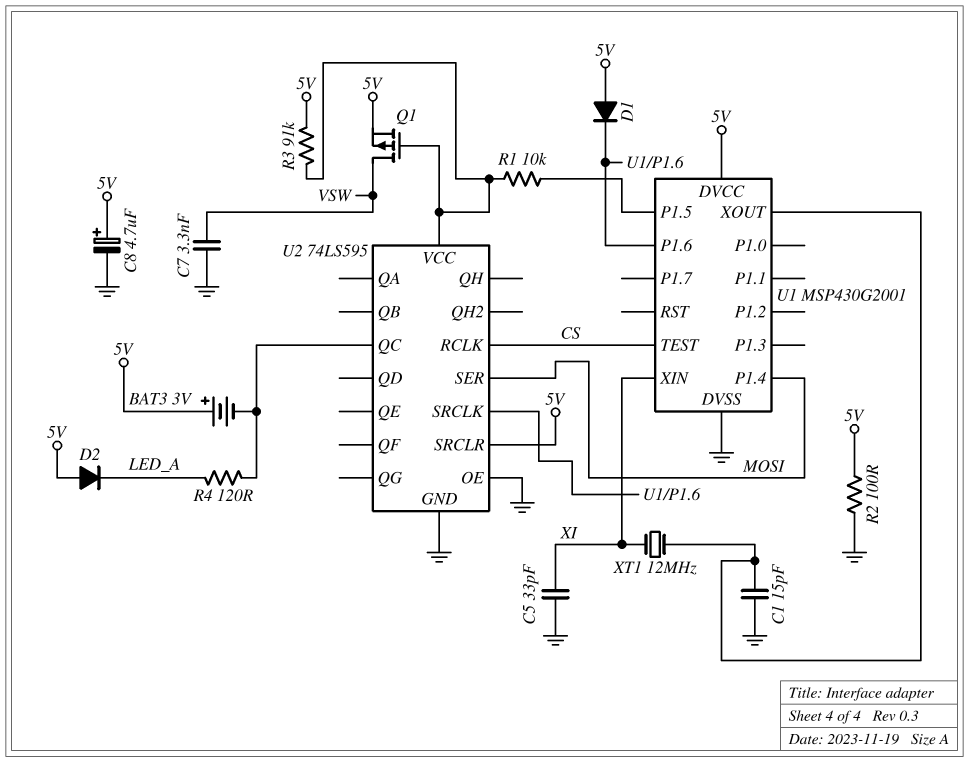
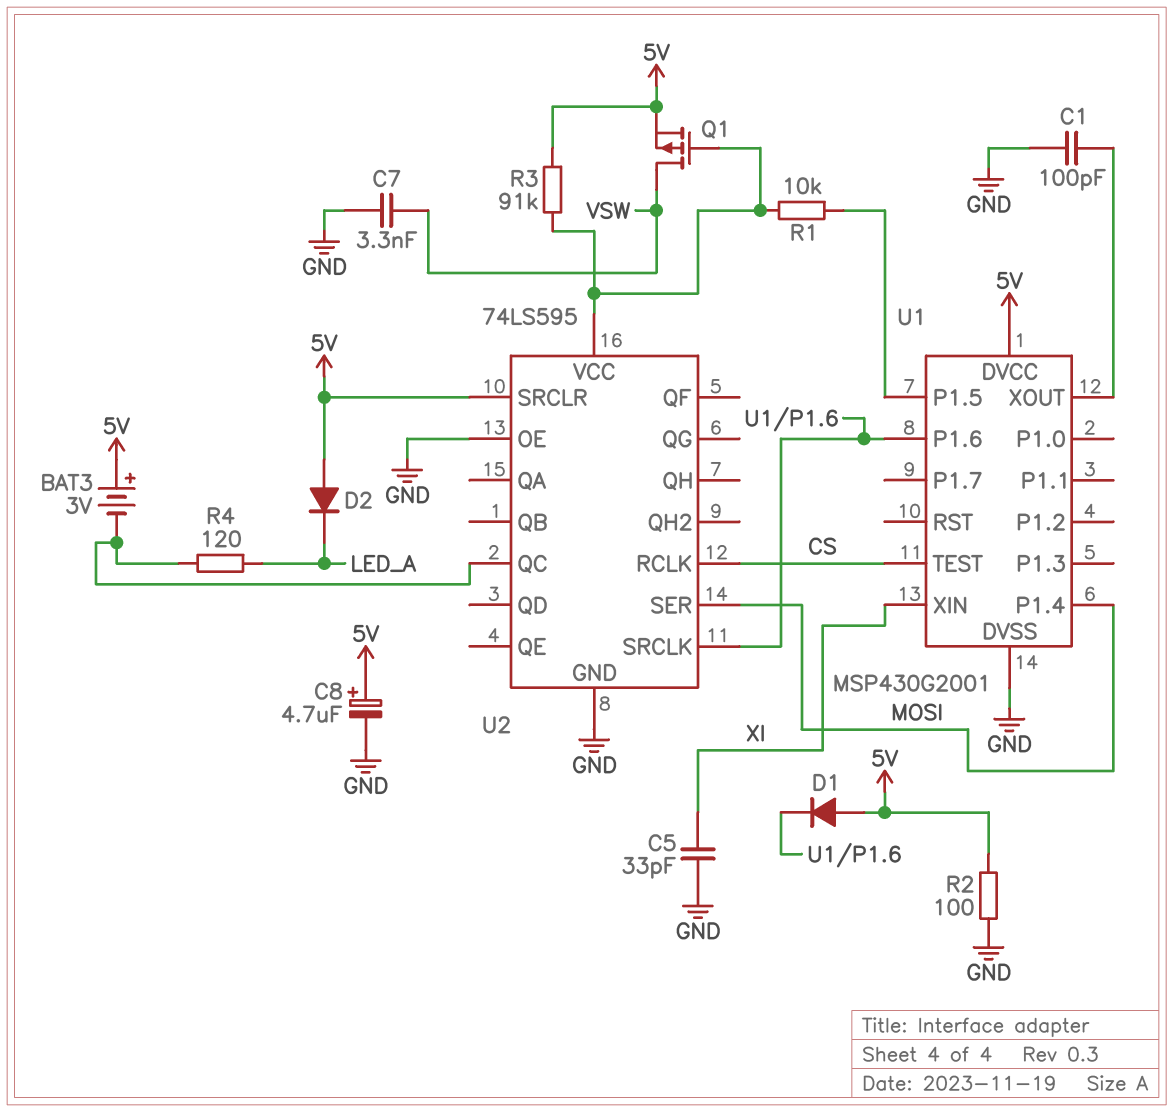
C1: 15pF (GND, U1/XOUT) -> 100pF (GND, U1/XOUT)
XT1: 12MHz (U1/XOUT, XI) -> none

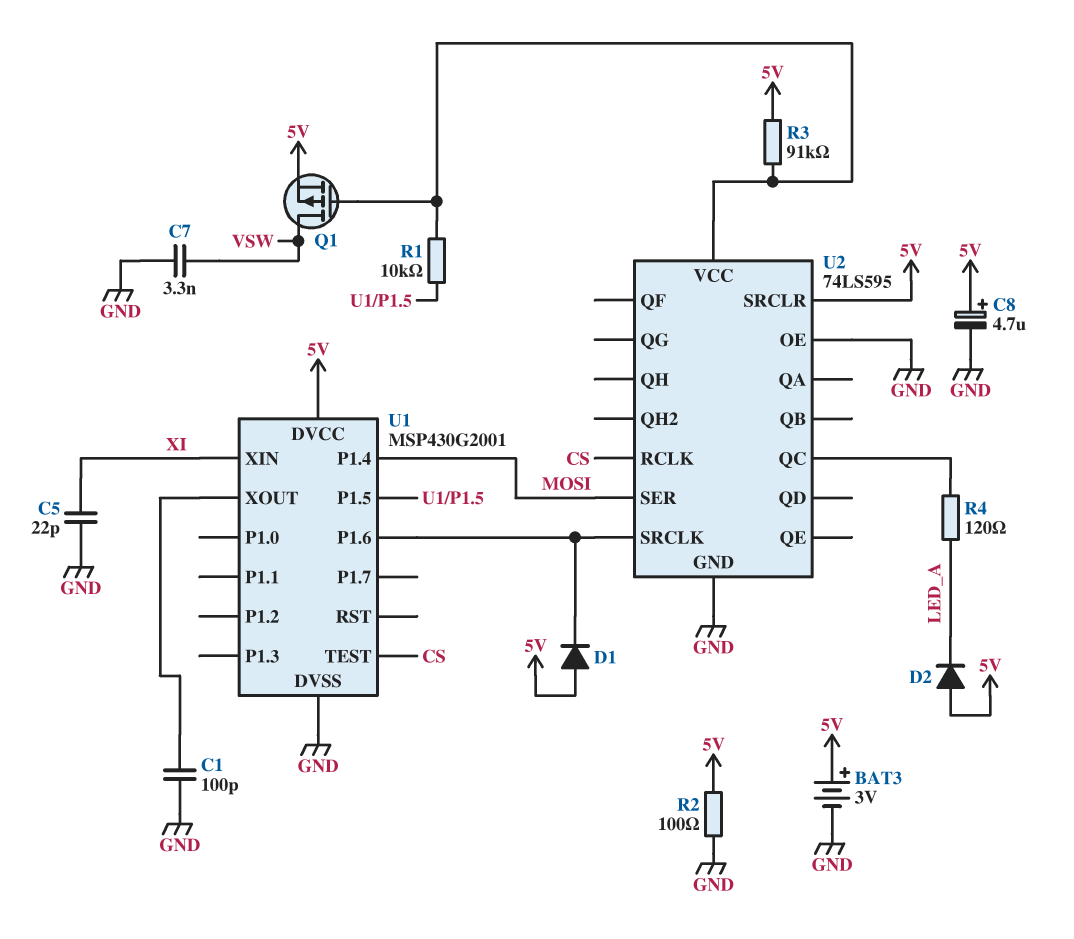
BAT3: 3V (plus 5V, minus U2/QC) -> 3V (plus 5V, minus GND)
C5: 33pF (GND, XI) -> 22pF (GND, XI)

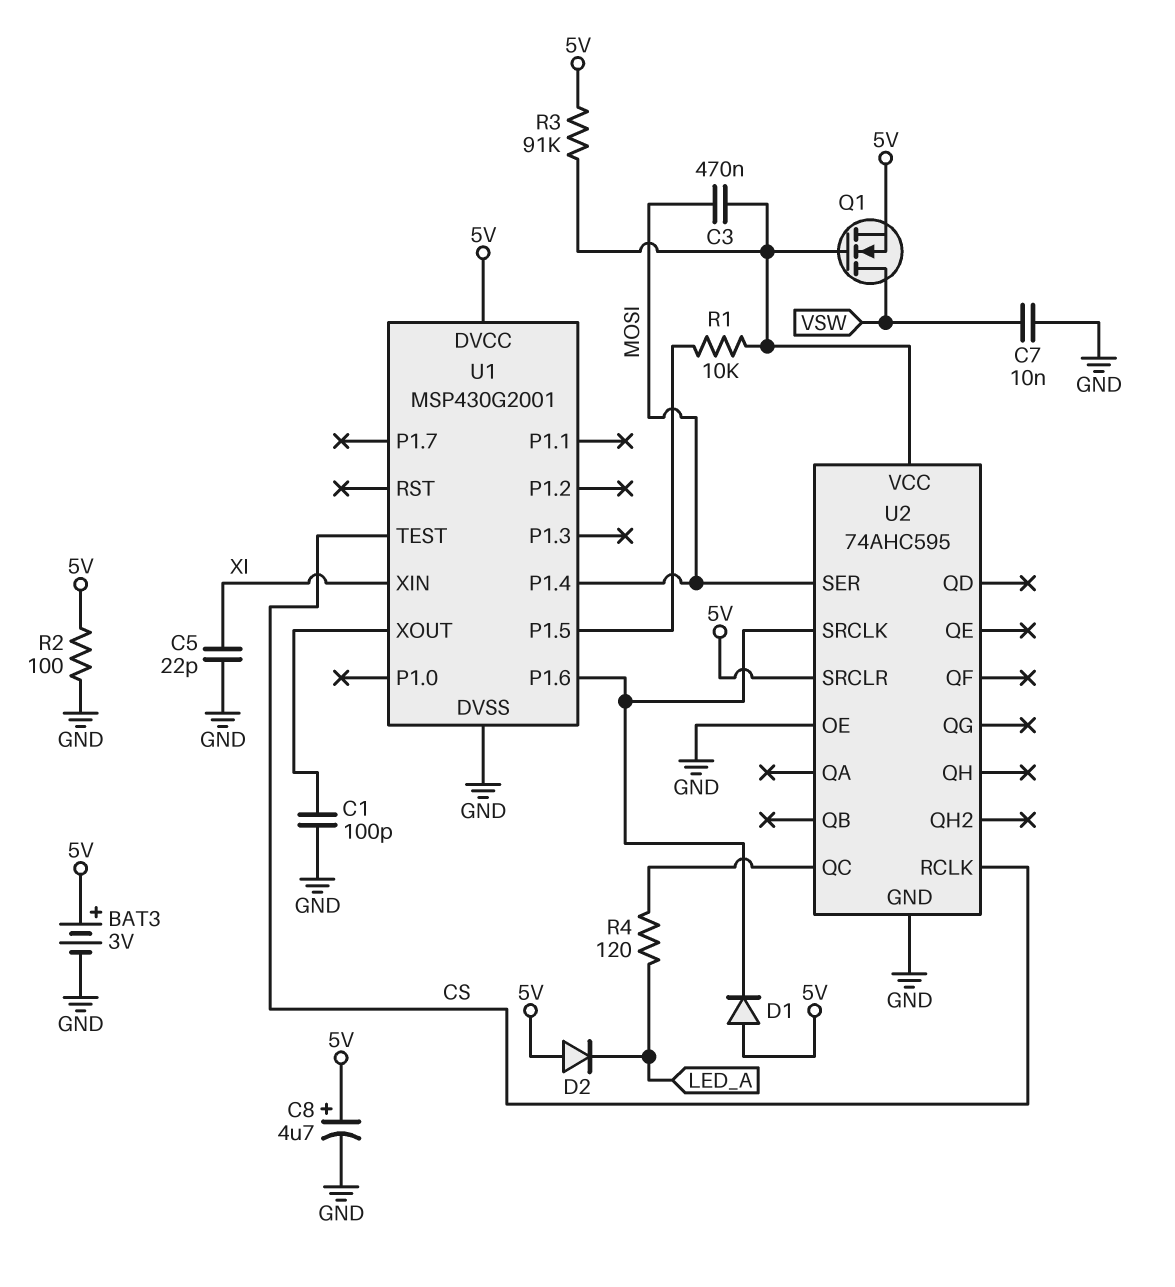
C3: none -> 470nF (MOSI, U2/VCC)
C7: 3.3nF (GND, VSW) -> 10nF (GND, VSW)
Q1: PMOS (G U2/VCC, D VSW, S 5V) -> NMOS (G U2/VCC, D VSW, S 5V)
U2: 74LS595 -> 74AHC595

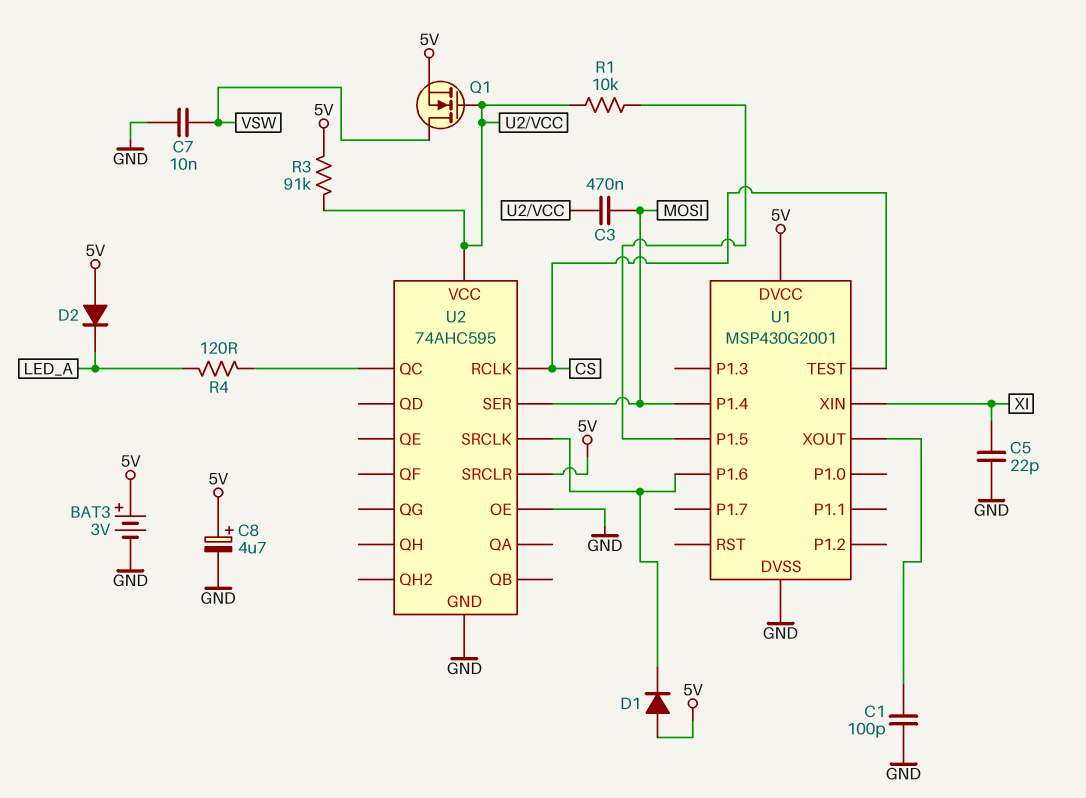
R2: 100 (5V, GND) -> none

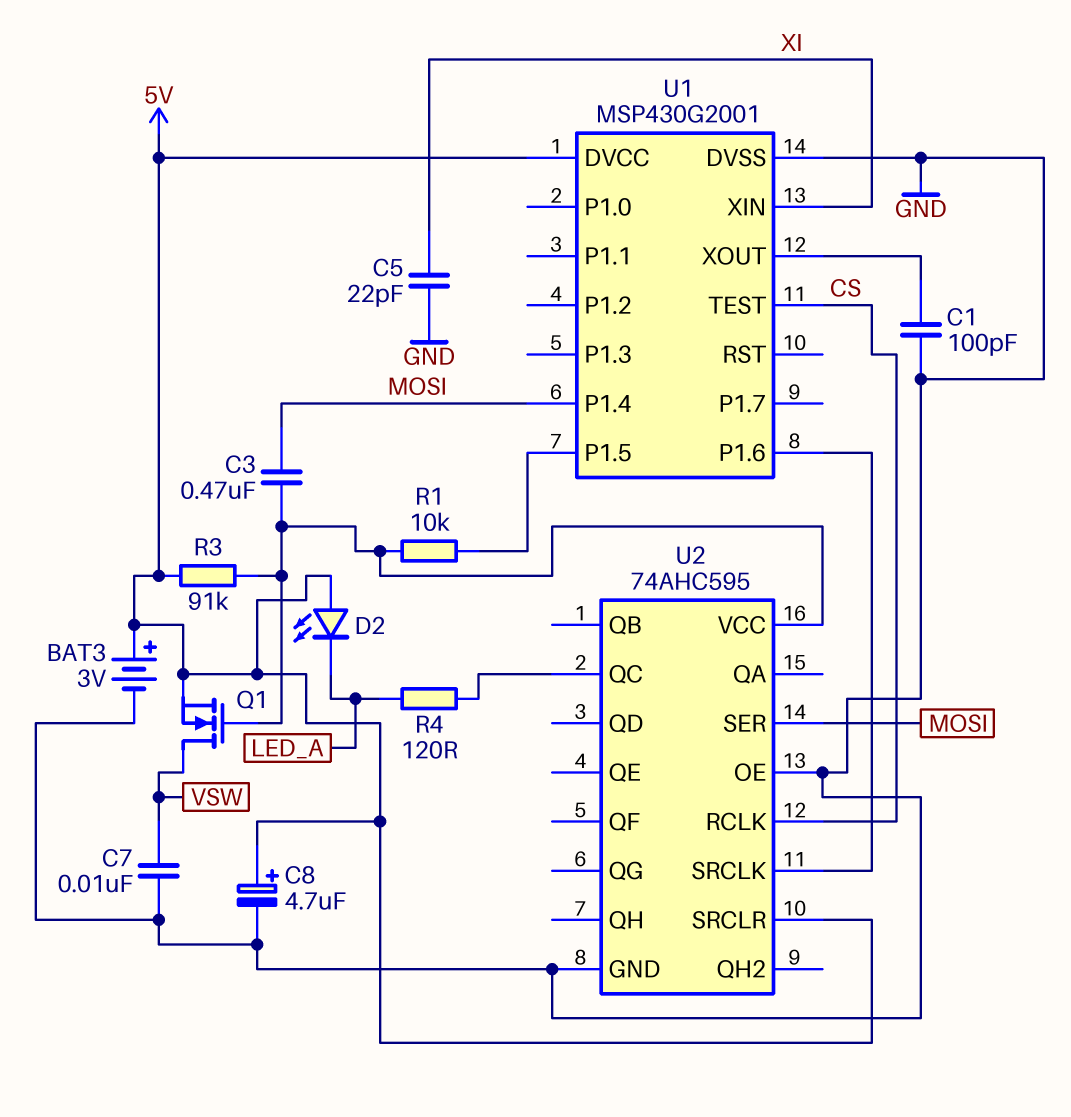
D1: diode (A 5V, K U1/P1.6) -> none
D2: diode (A 5V, K LED_A) -> LED (A 5V, K LED_A)

